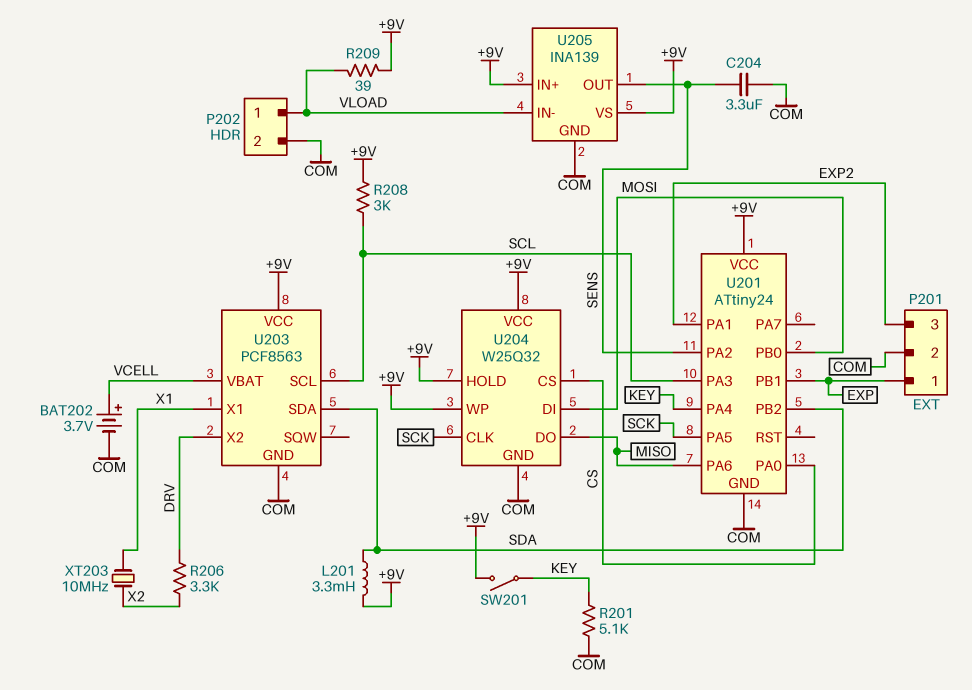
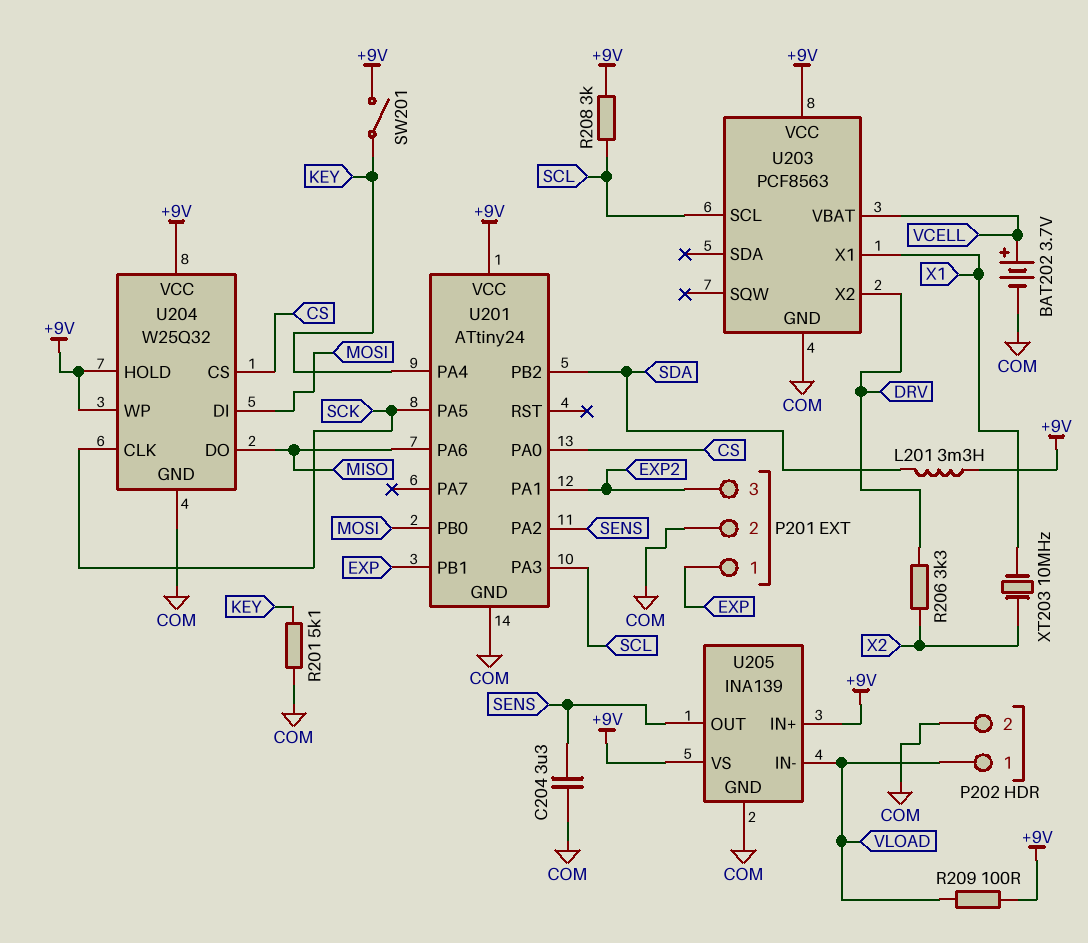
R209: 39 (+9V, VLOAD) -> 100 (+9V, VLOAD)
U203 pin SDA: SDA -> none

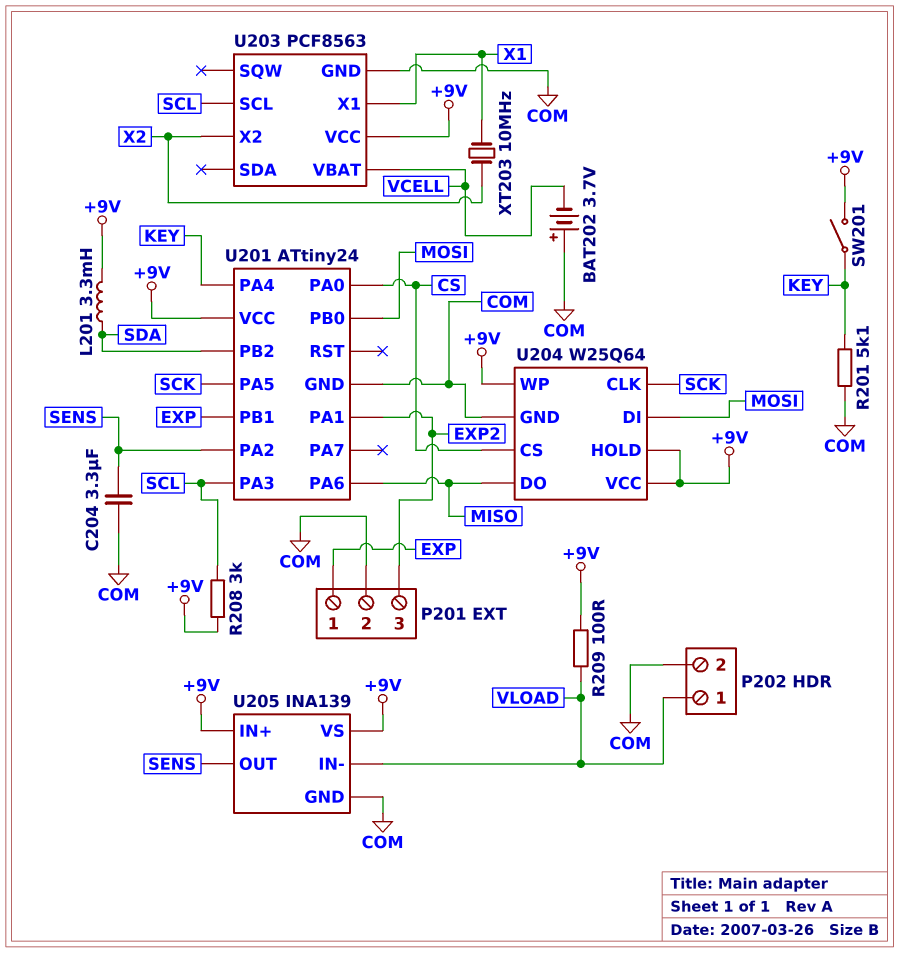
BAT202: 3.7V (plus VCELL, minus COM) -> 3.7V (plus COM, minus VCELL)
R206: 3.3k (DRV, X2) -> none
U203 pin X2: DRV -> X2
U204: W25Q32 -> W25Q64

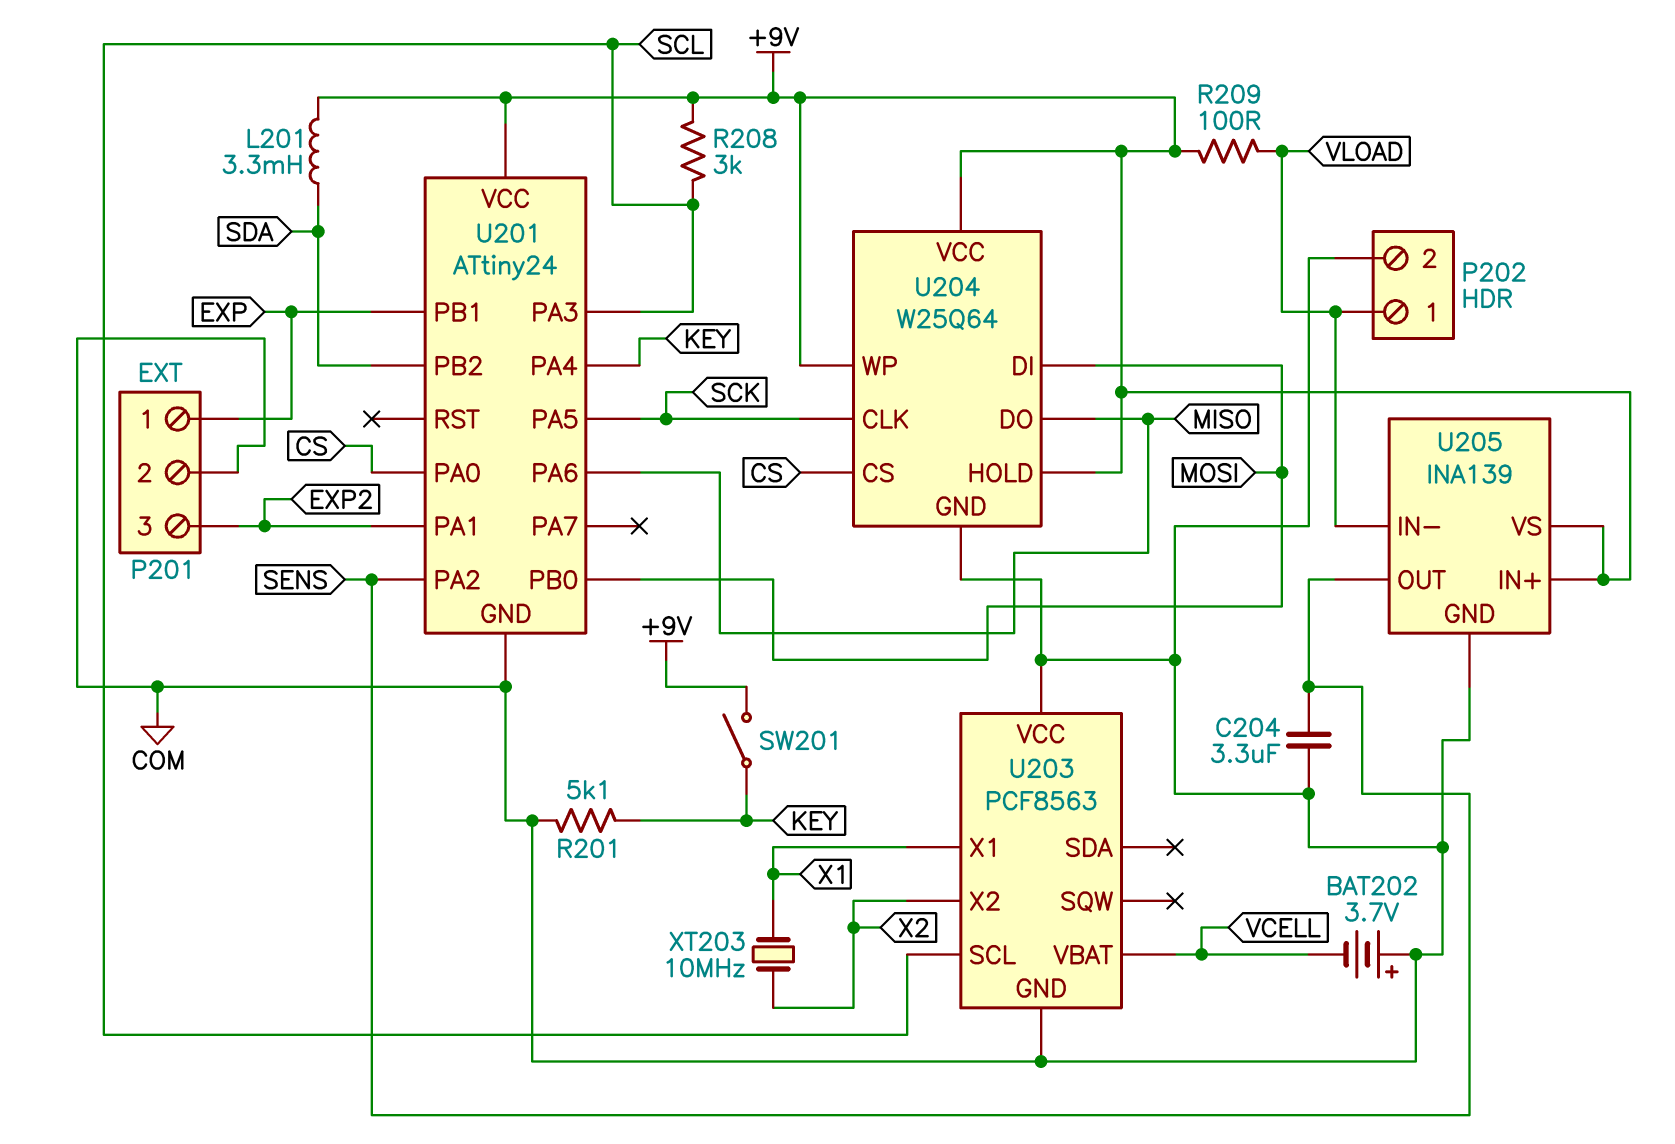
U203 pin VCC: +9V -> COM

